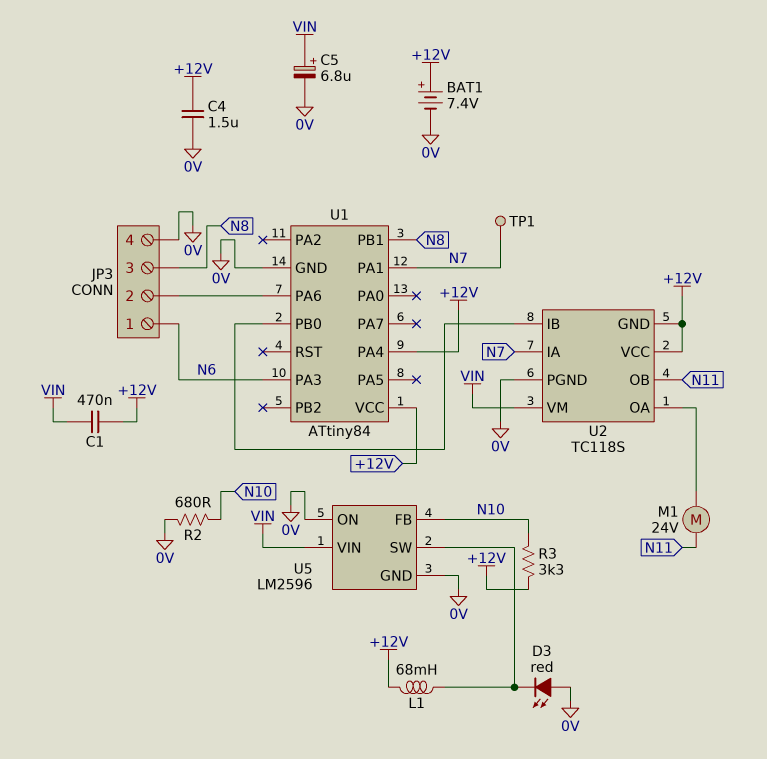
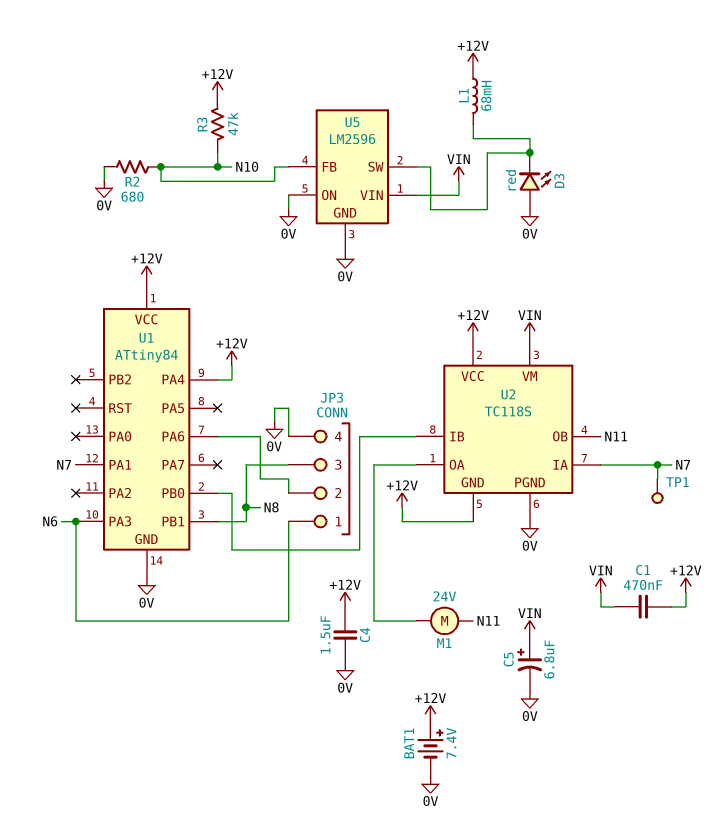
R3: 3.3k (+12V, N10) -> 47k (+12V, N10)

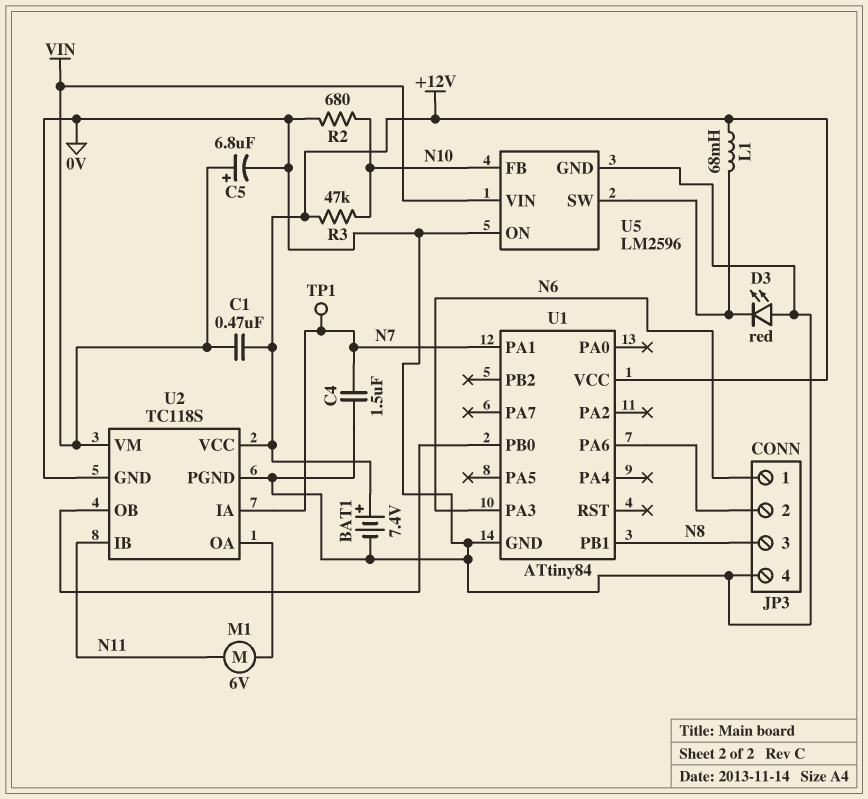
C4: 1.5uF (+12V, 0V) -> 1.5uF (0V, N7)
M1: motor 24V (N11, U2/OA) -> motor 6V (N11, U2/OA)
U1 pin PA4: +12V -> none
U2 pin GND: +12V -> 0V
U2 pin IB: U1/PB0 -> N11
U2 pin OB: N11 -> U1/PB0

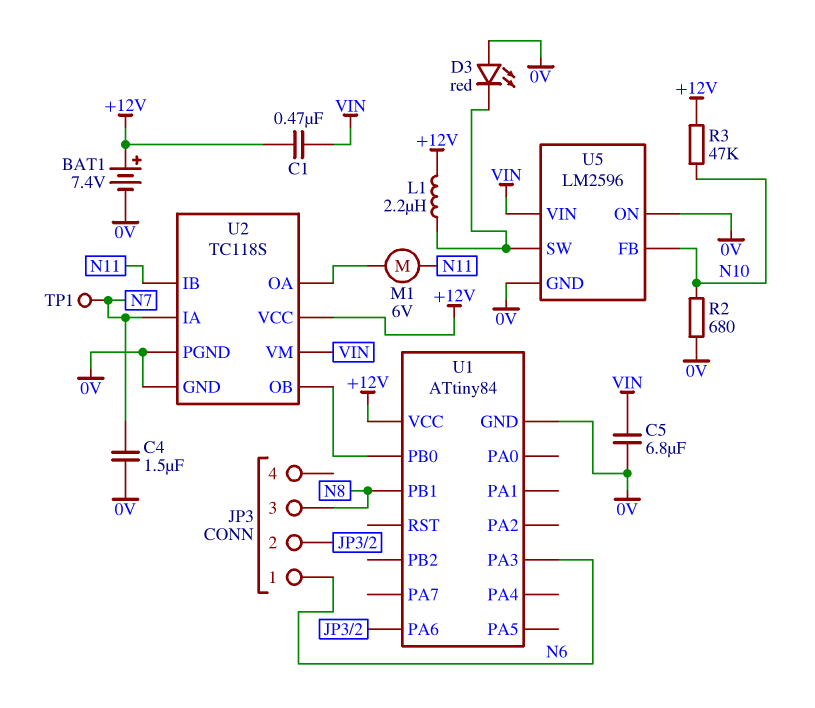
C5: 6.8uF (plus VIN, minus 0V) -> 6.8uF (0V, VIN)
JP3 pin 4: 0V -> none
L1: 68mH (+12V, U5/SW) -> 2.2uH (+12V, U5/SW)
U1 pin PA1: N7 -> none

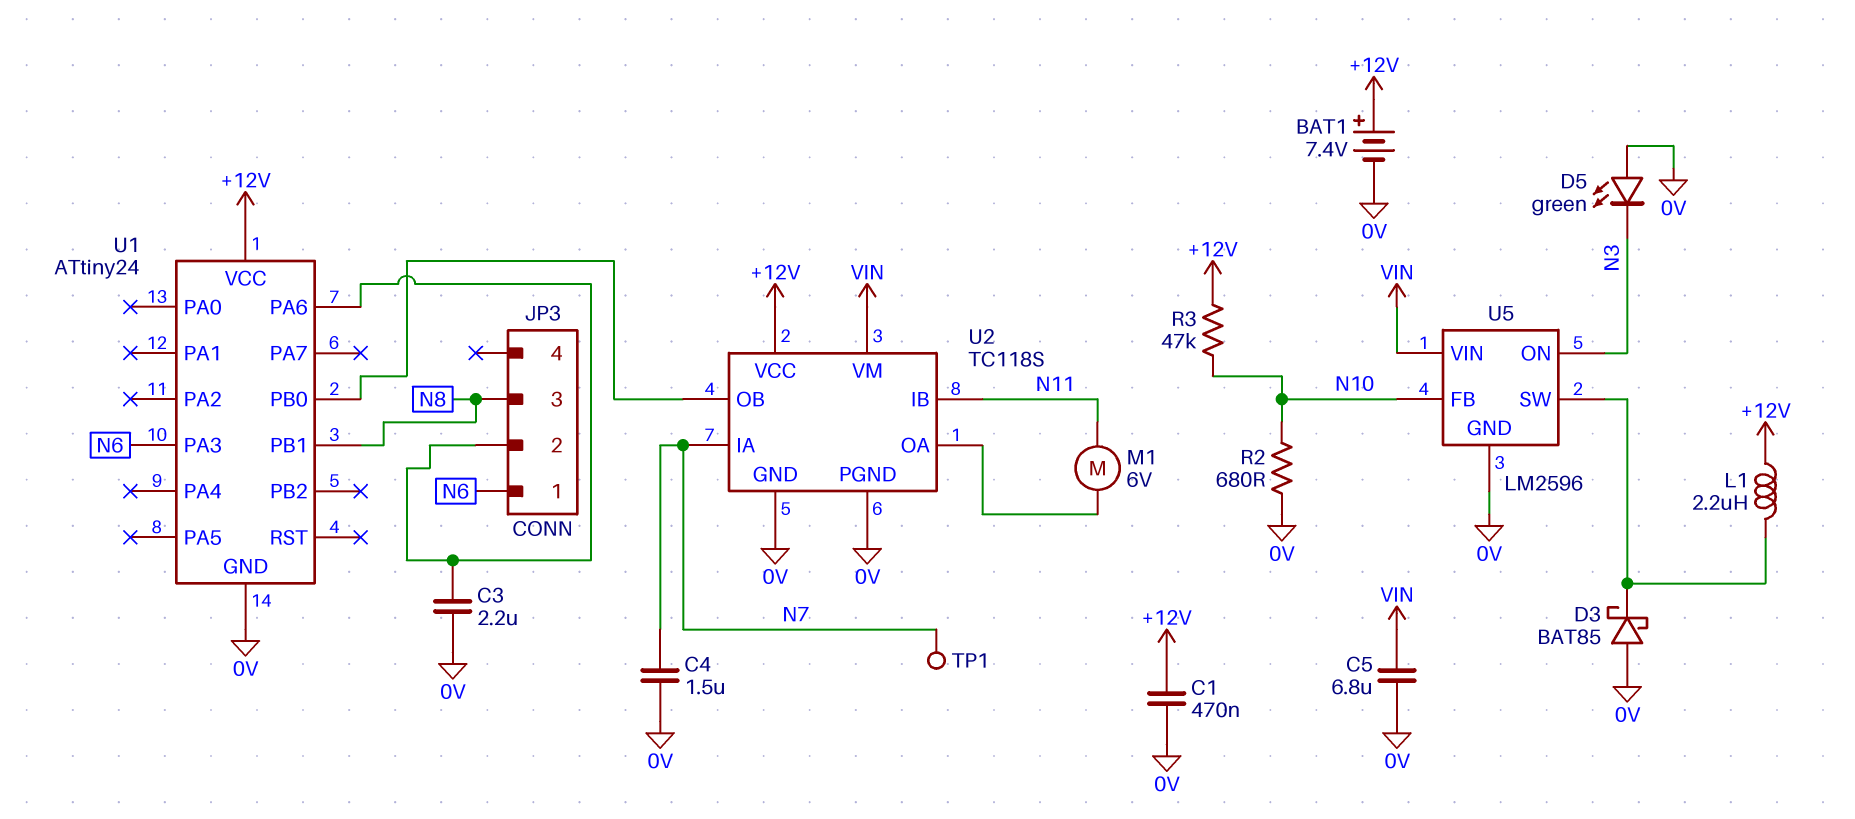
C1: 470nF (+12V, VIN) -> 470nF (+12V, 0V)
C3: none -> 2.2uF (0V, JP3/2)
D3: LED red (A 0V, K U5/SW) -> schottky BAT85 (A 0V, K U5/SW)
D5: none -> LED green (A 0V, K N3)
U1: ATtiny84 -> ATtiny24
U5 pin ON: 0V -> N3

